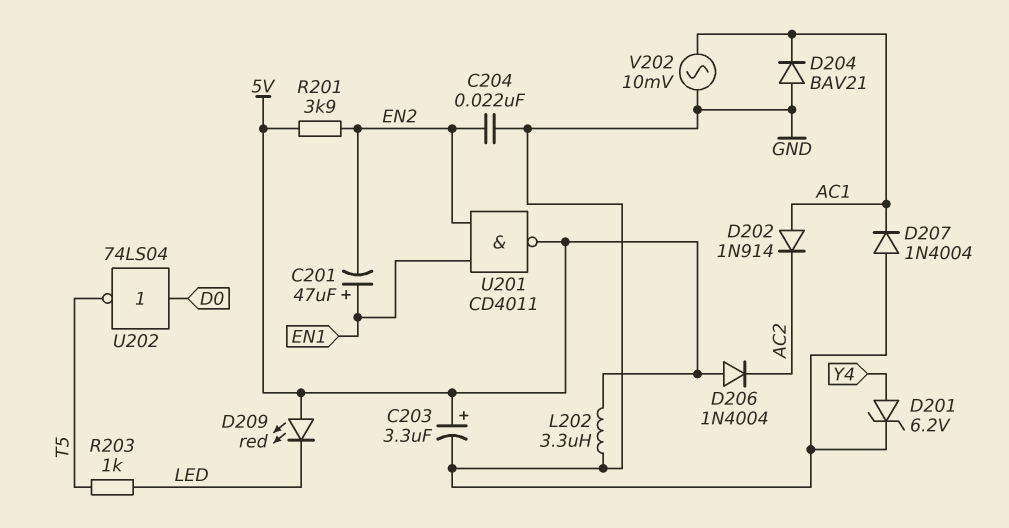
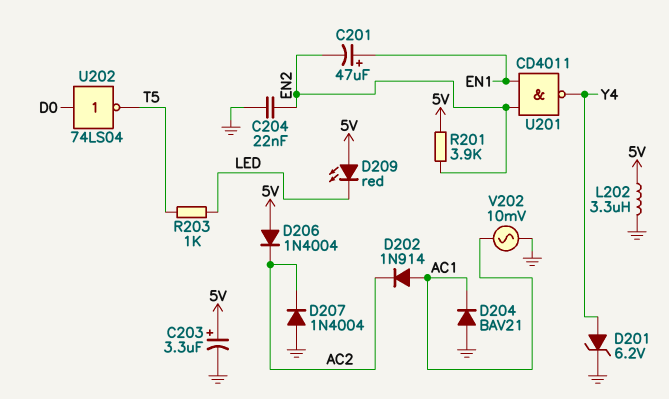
D207: diode 1N4004 (A GND, K AC1) -> diode 1N4004 (A GND, K AC2)
U201: NAND CD4011 (in EN1, in EN2, out 5V) -> NAND CD4011 (in EN1, in EN2, out Y4)

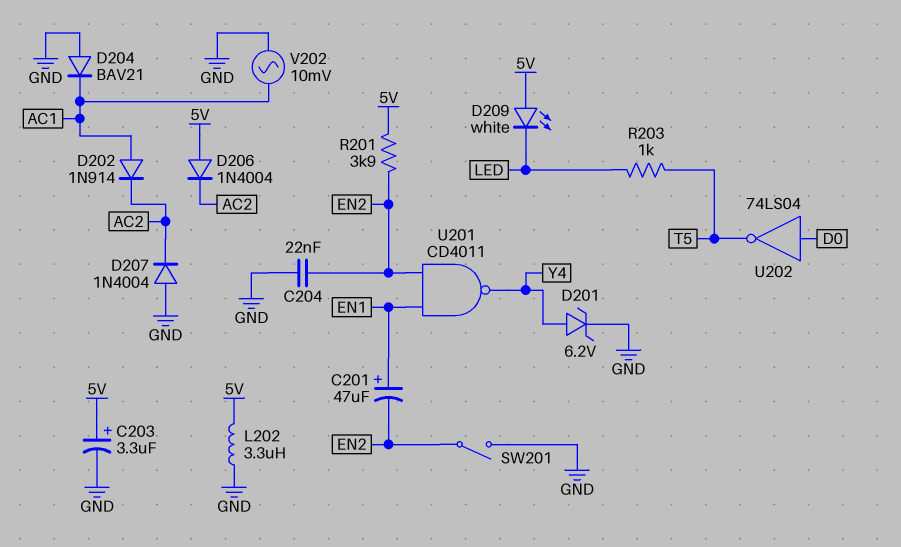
D209: LED red (A 5V, K LED) -> LED white (A 5V, K LED)
SW201: none -> switch (EN2, GND)

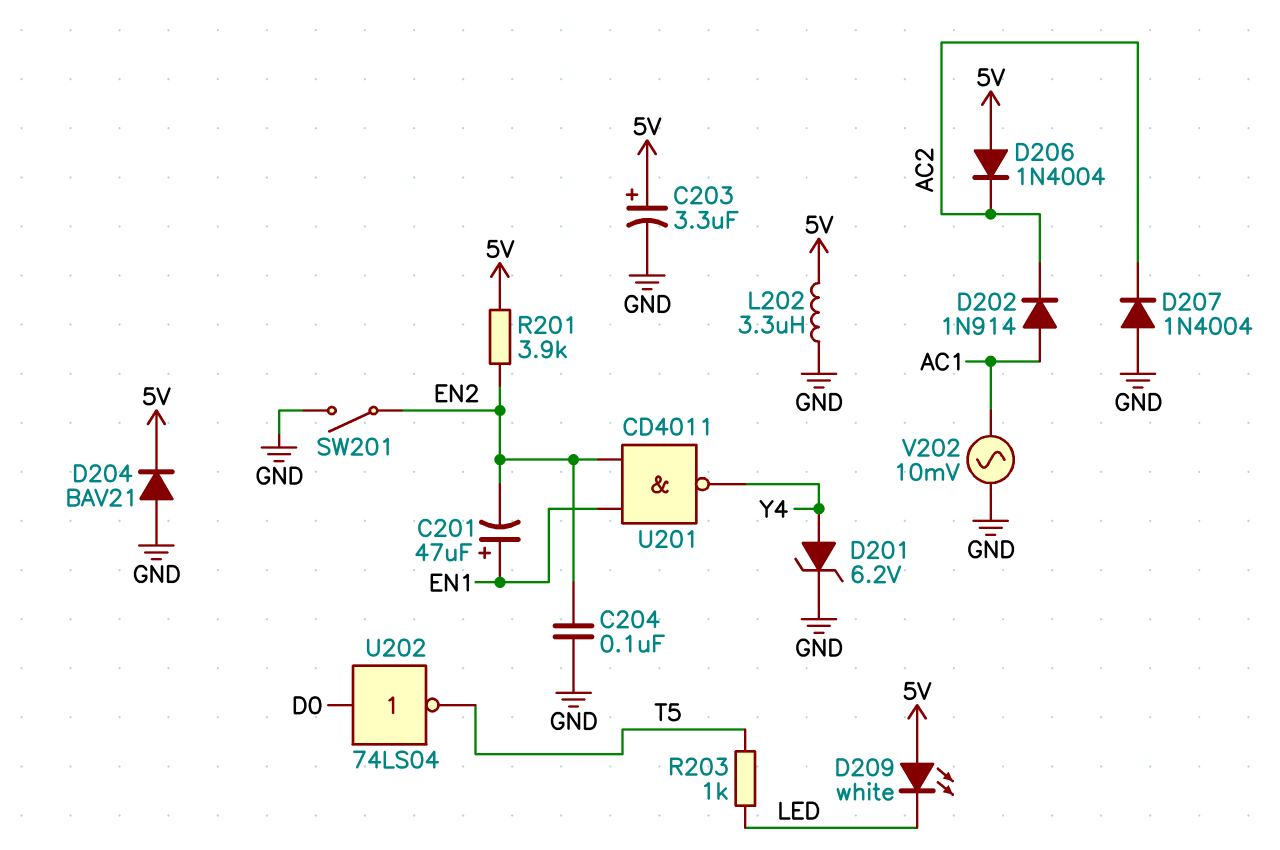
C204: 22nF (EN2, GND) -> 100nF (EN2, GND)
D204: diode BAV21 (A GND, K AC1) -> diode BAV21 (A GND, K 5V)

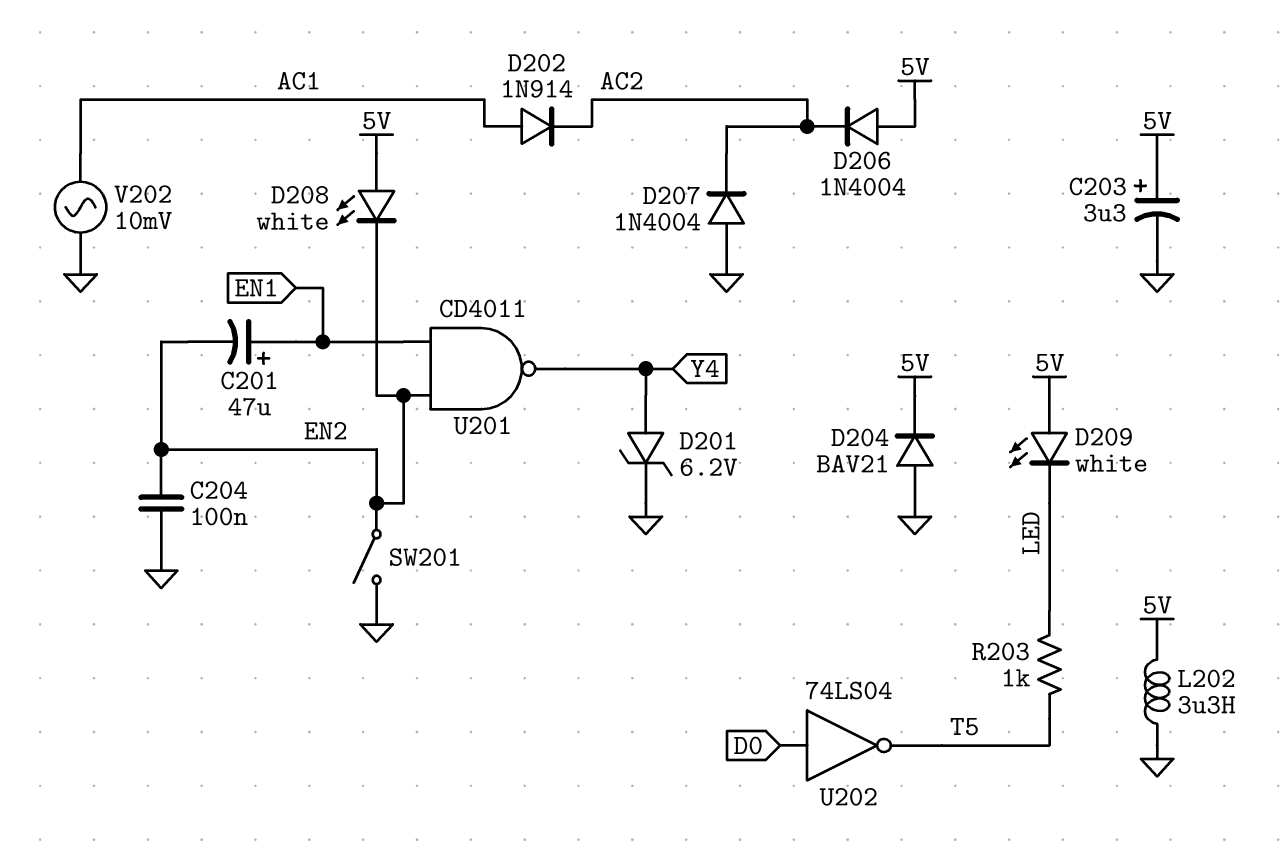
D208: none -> LED white (A 5V, K EN2)
R201: 3.9k (5V, EN2) -> none

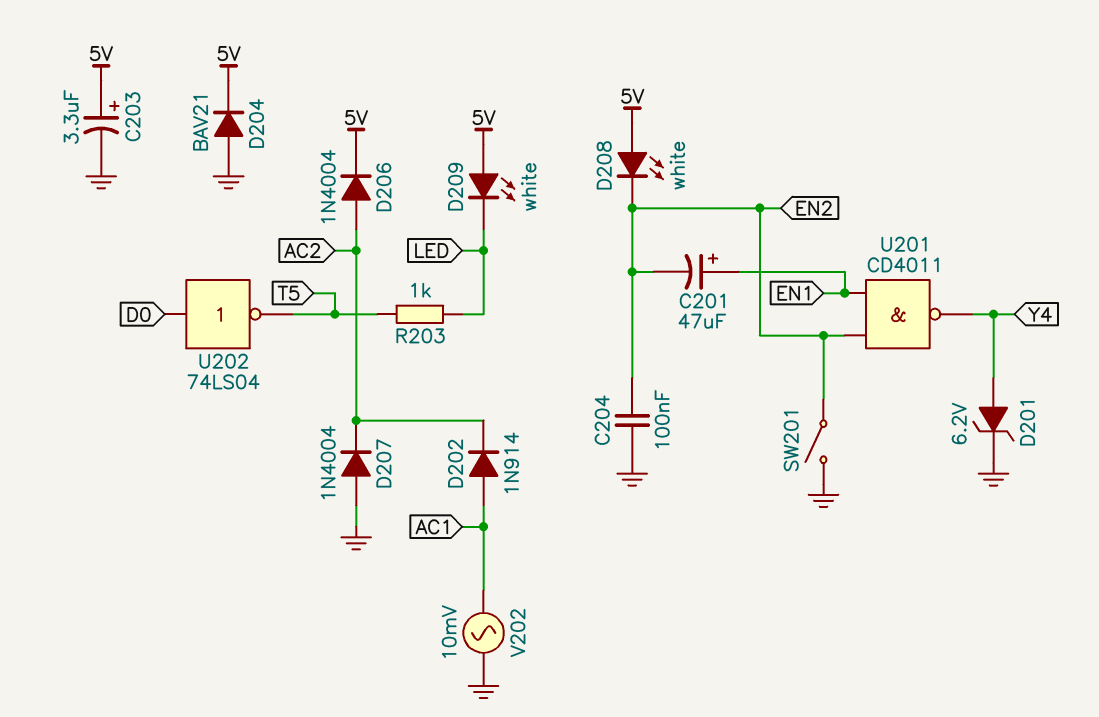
D206: diode 1N4004 (A 5V, K AC2) -> diode 1N4004 (A AC2, K 5V)
L202: 3.3uH (5V, GND) -> none

